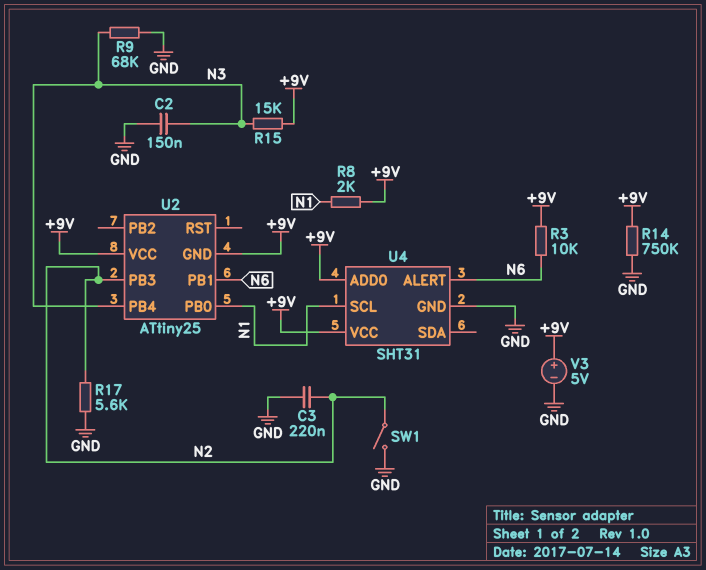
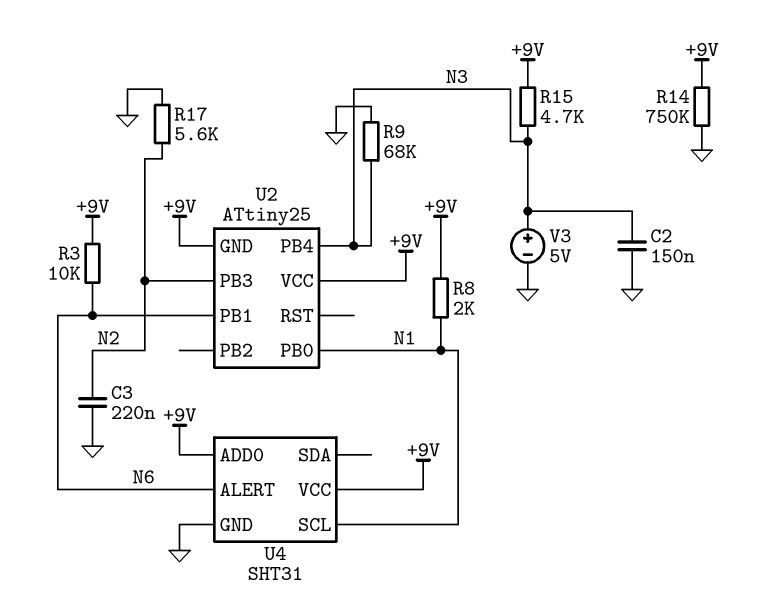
R15: 15k (+9V, N3) -> 4.7k (+9V, N3)
SW1: switch (GND, N2) -> none
V3: 5V (plus +9V, minus GND) -> 5V (plus N3, minus GND)

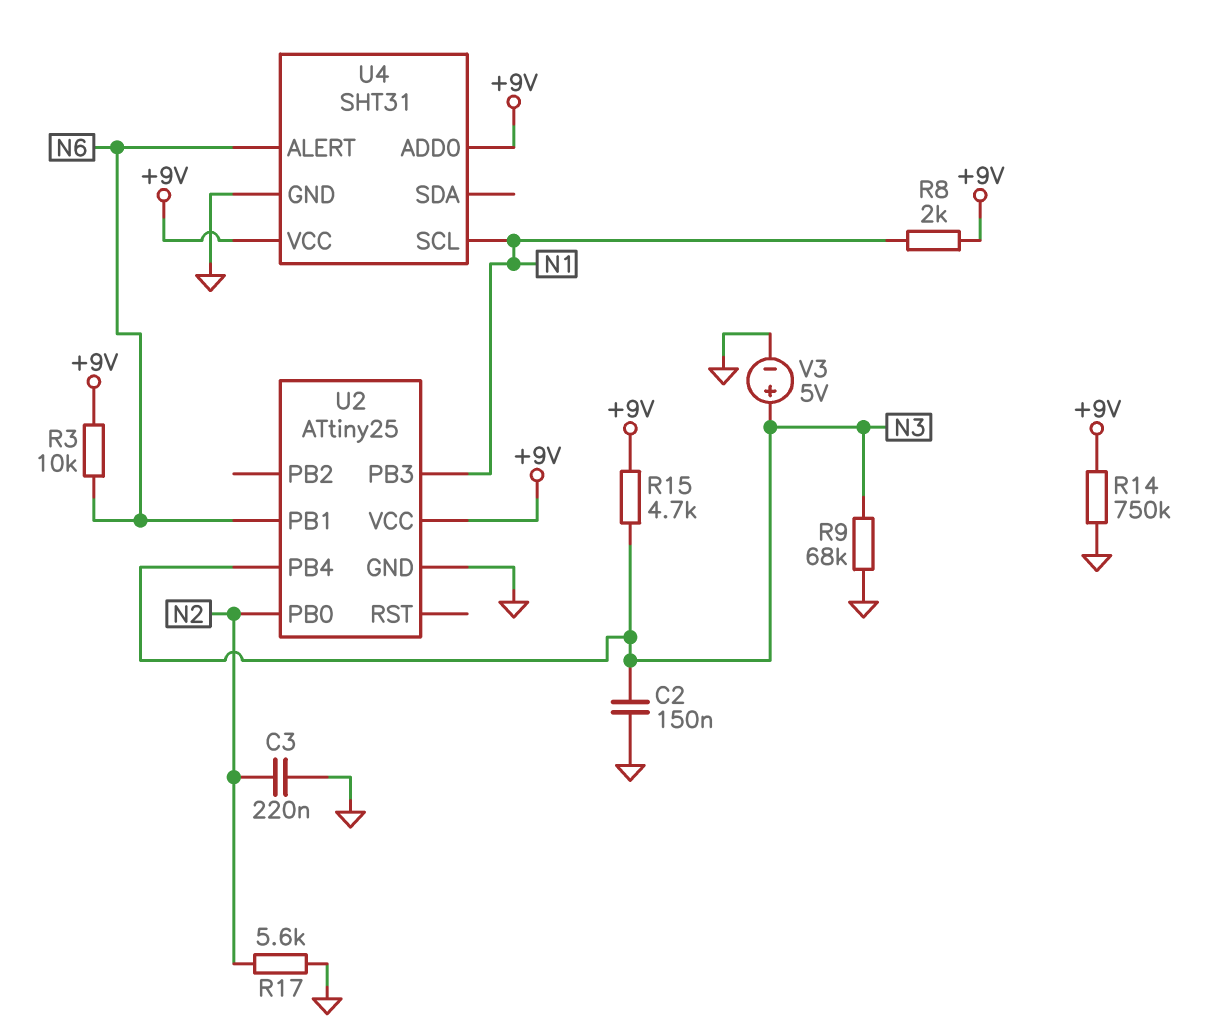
U2 pin GND: +9V -> GND
U2 pin PB0: N1 -> N2
U2 pin PB3: N2 -> N1

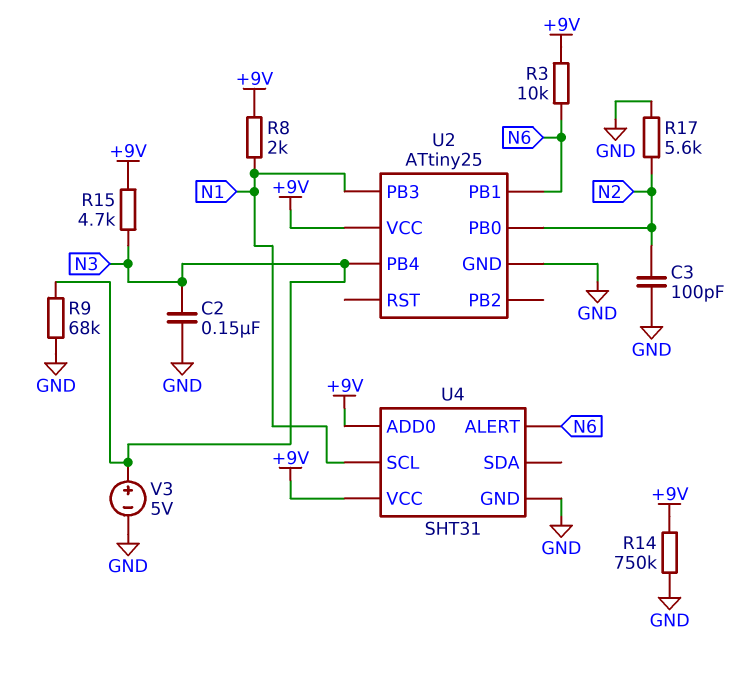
C3: 220nF (GND, N2) -> 100pF (GND, N2)

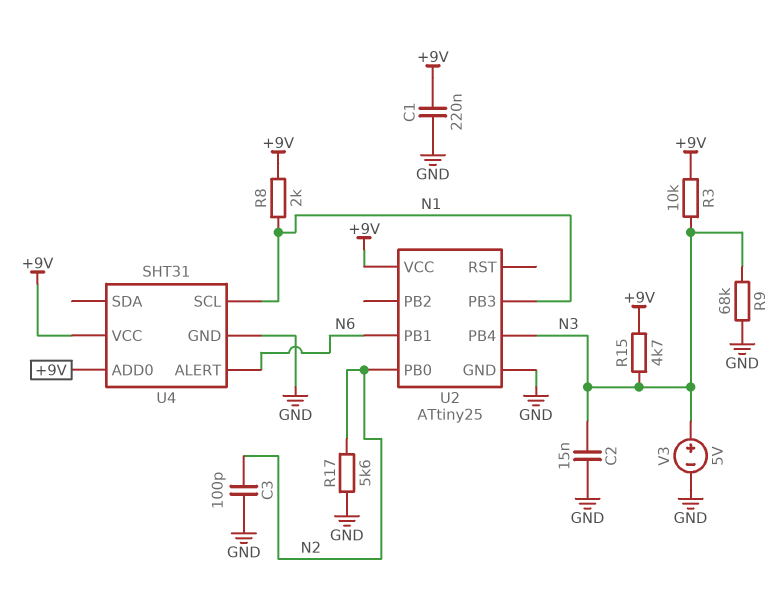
C1: none -> 220nF (+9V, GND)
C2: 150nF (GND, N3) -> 15nF (GND, N3)
R3: 10k (+9V, N6) -> 10k (+9V, N3)
R14: 750k (+9V, GND) -> none

